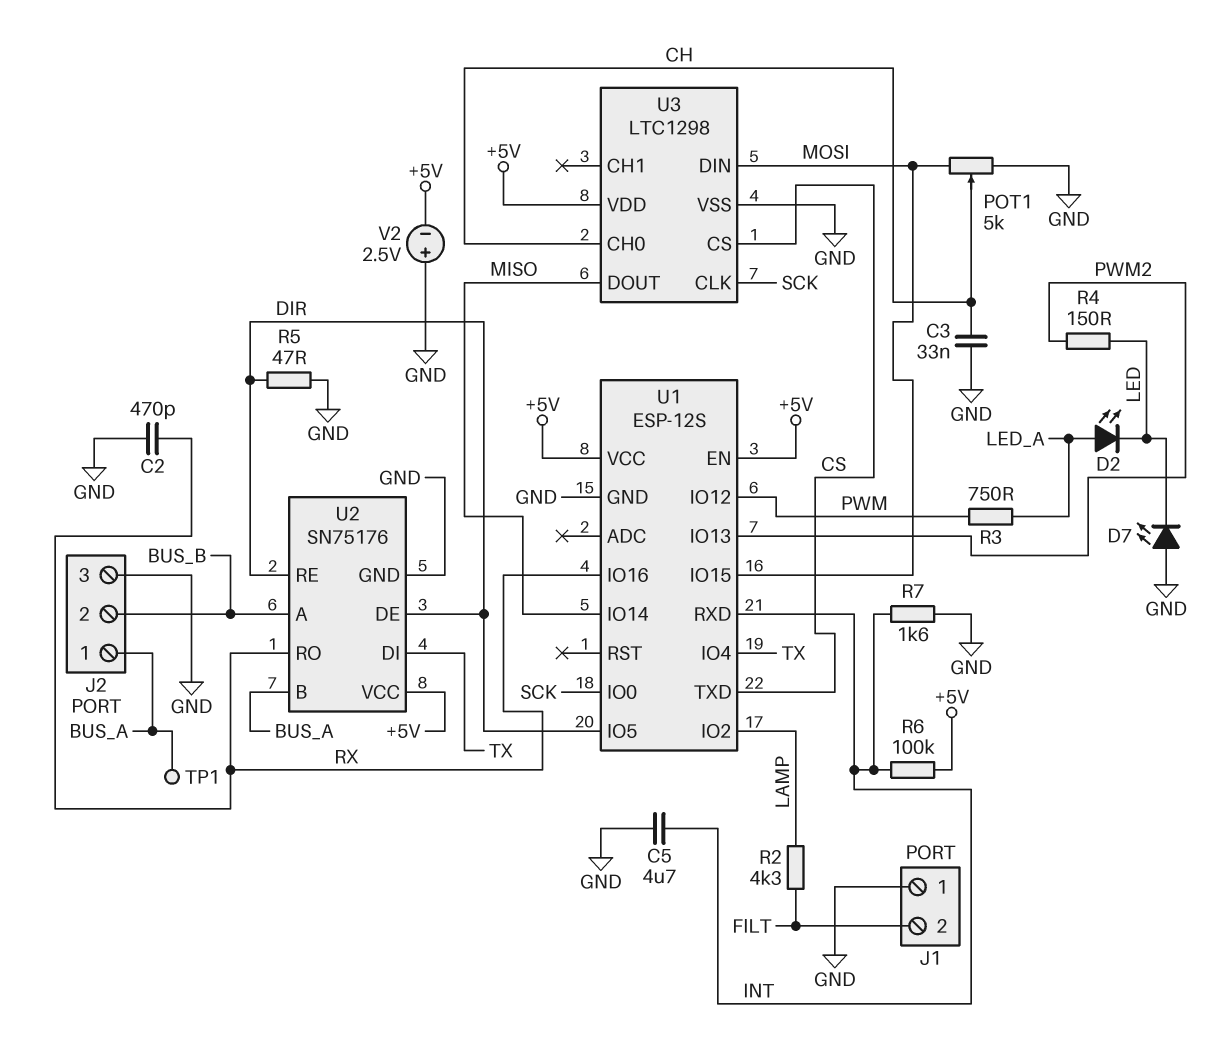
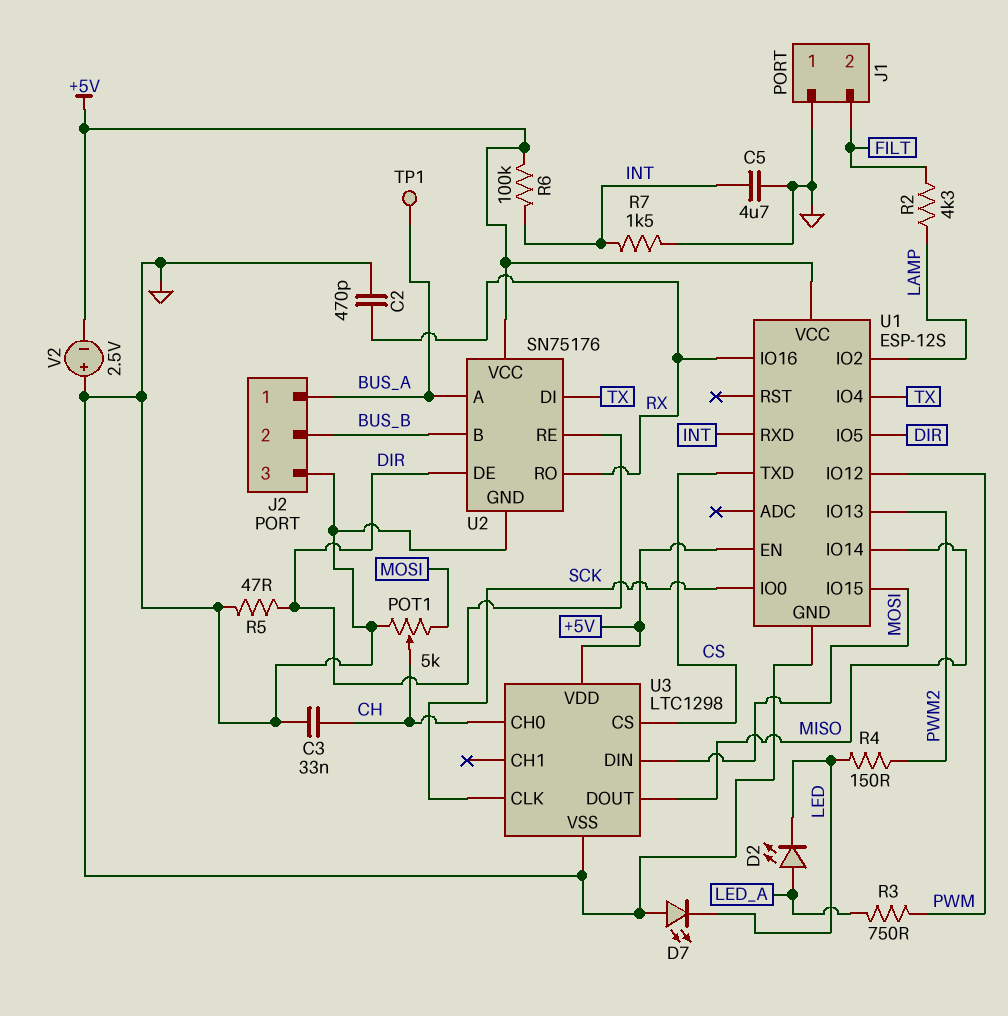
R7: 1.6k (GND, INT) -> 1.5k (GND, INT)
U2 pin A: BUS_B -> BUS_A
U2 pin B: BUS_A -> BUS_B

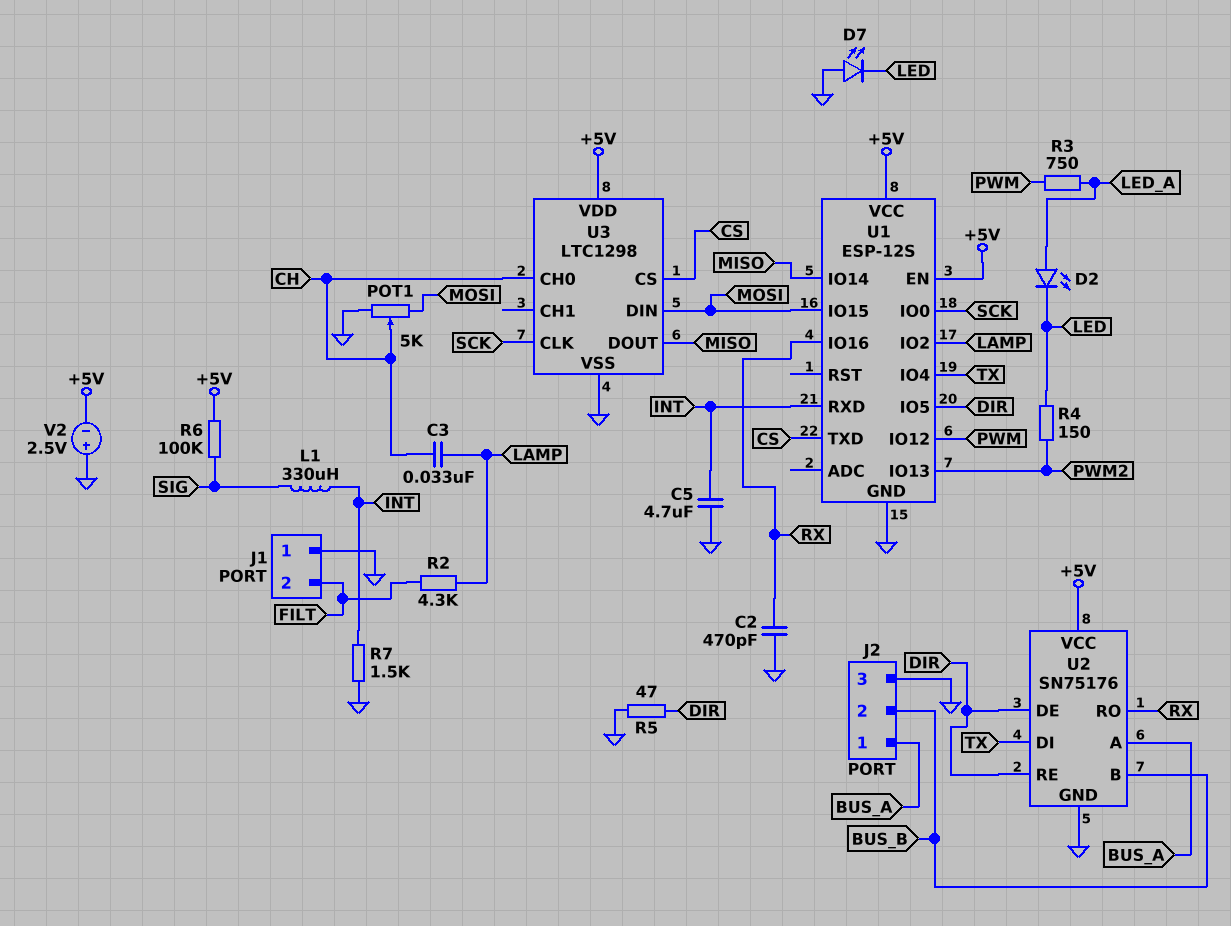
C3: 33nF (CH, GND) -> 33nF (CH, LAMP)
L1: none -> 330uH (INT, SIG)
R6: 100k (+5V, INT) -> 100k (+5V, SIG)
TP1: test point (BUS_A) -> none

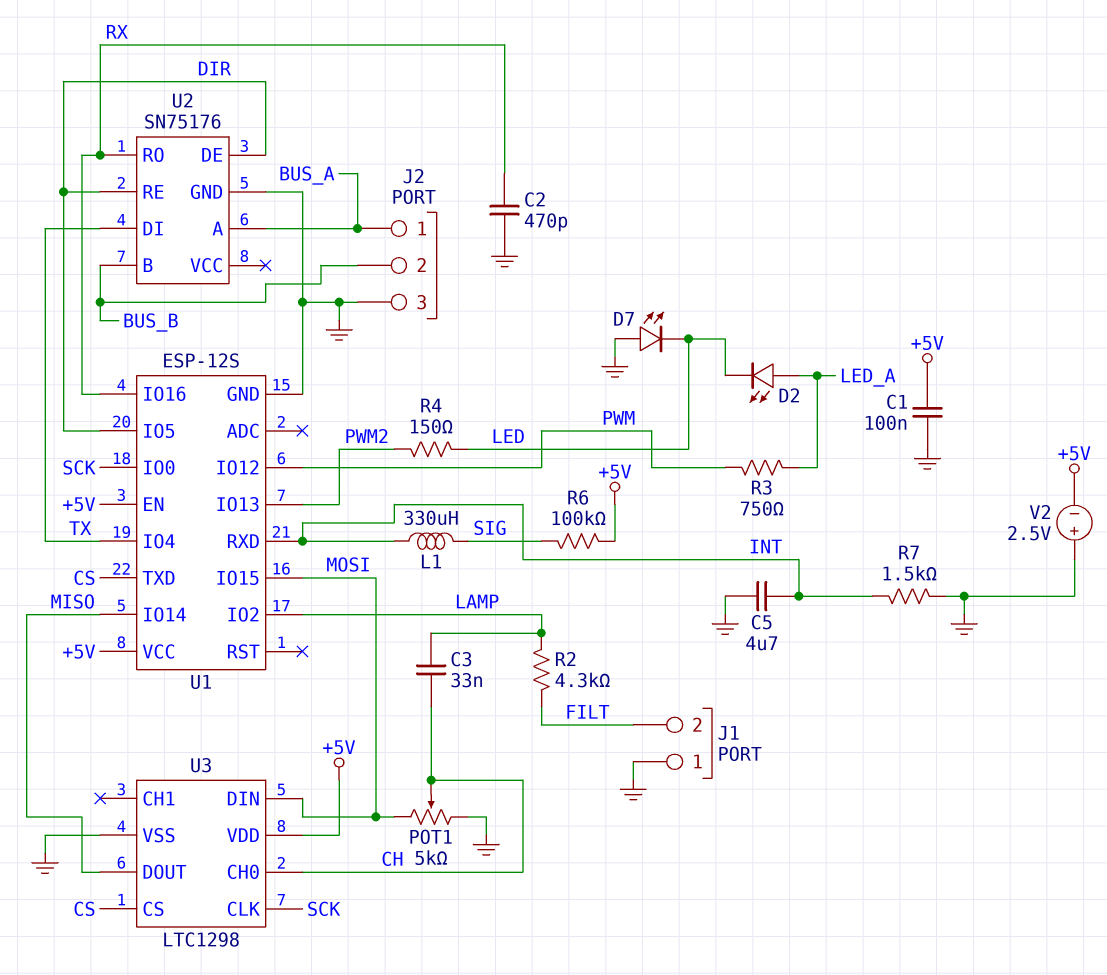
C1: none -> 100nF (+5V, GND)
R5: 47 (DIR, GND) -> none
U2 pin VCC: +5V -> none

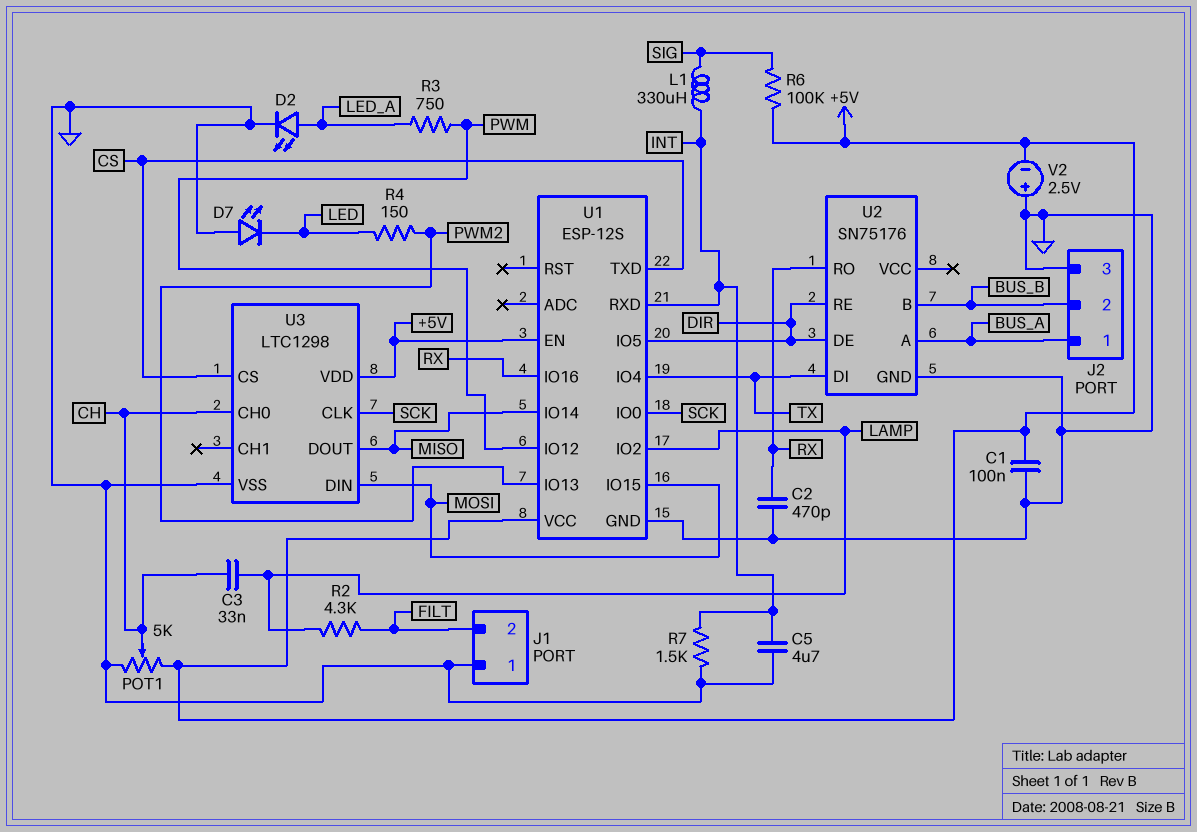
D2: LED (A LED_A, K LED) -> LED (A LED_A, K GND)
POT1: 5k (GND, MOSI, wiper CH) -> 5k (+5V, GND, wiper CH)

